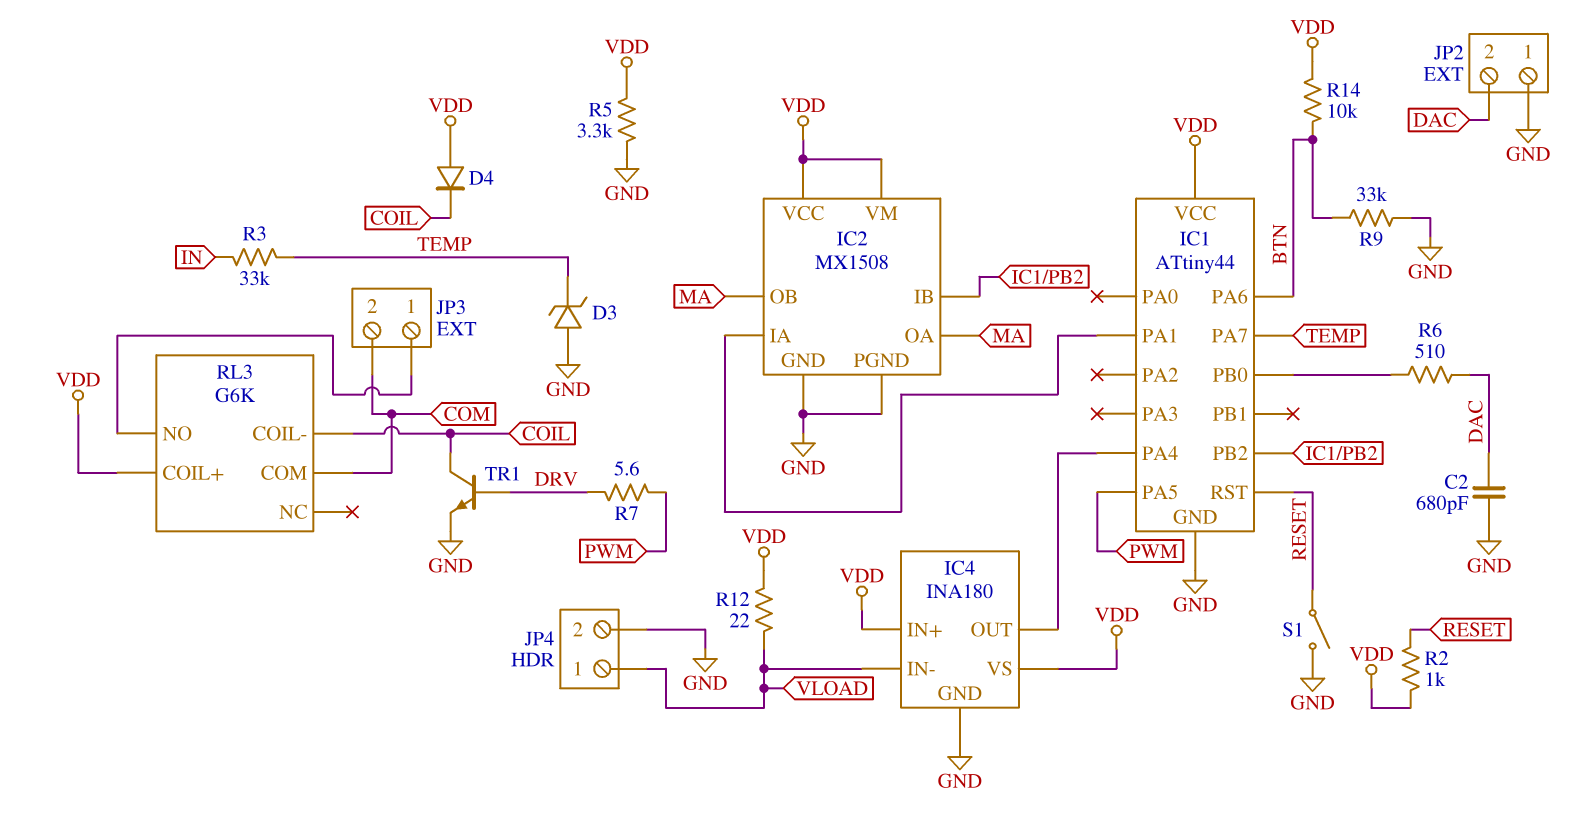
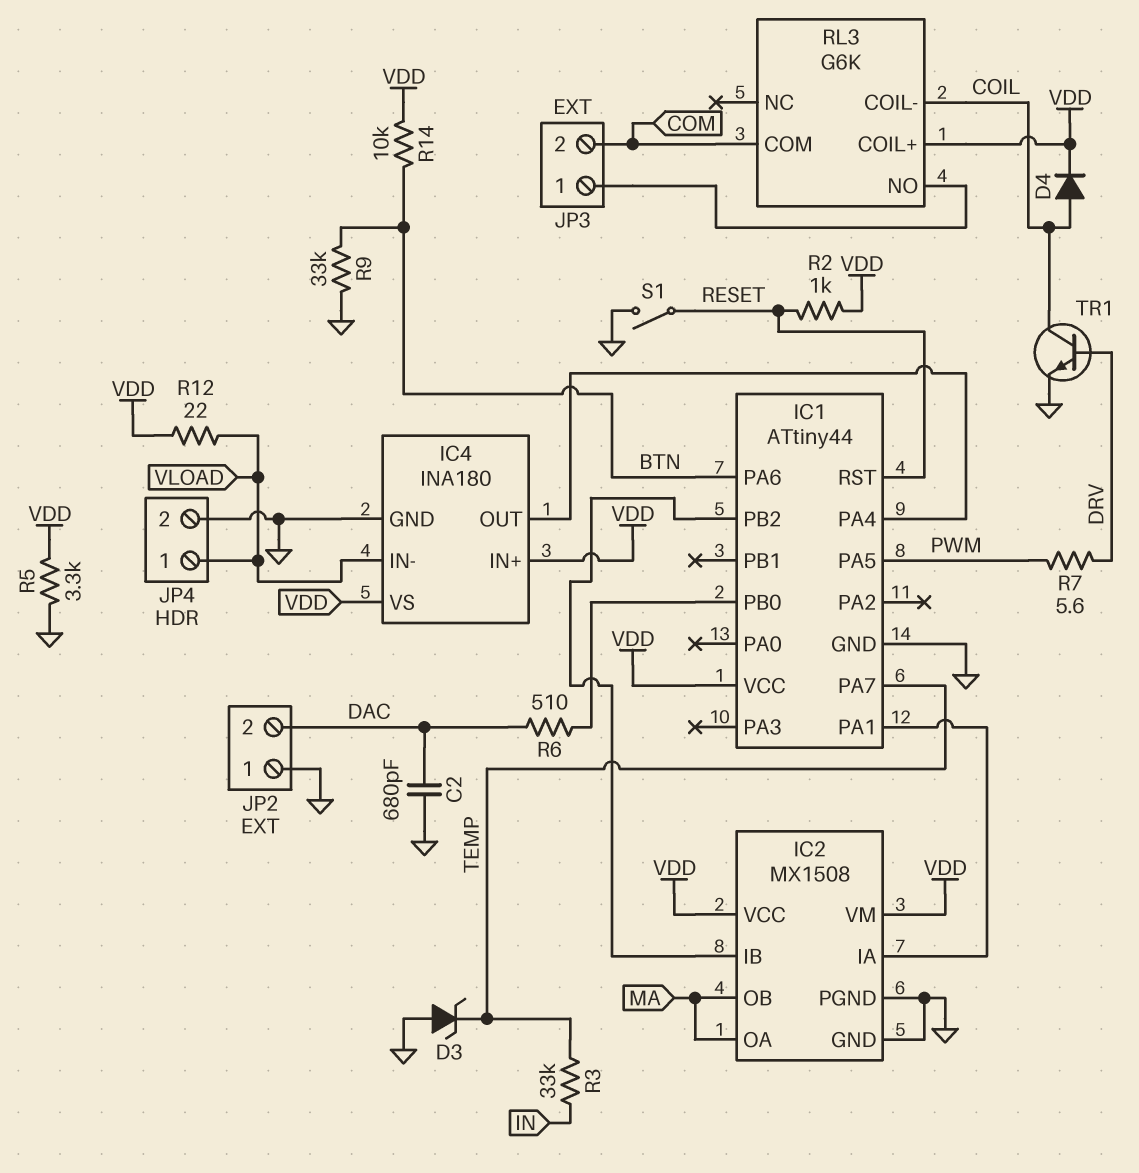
D4: diode (A VDD, K COIL) -> diode (A COIL, K VDD)

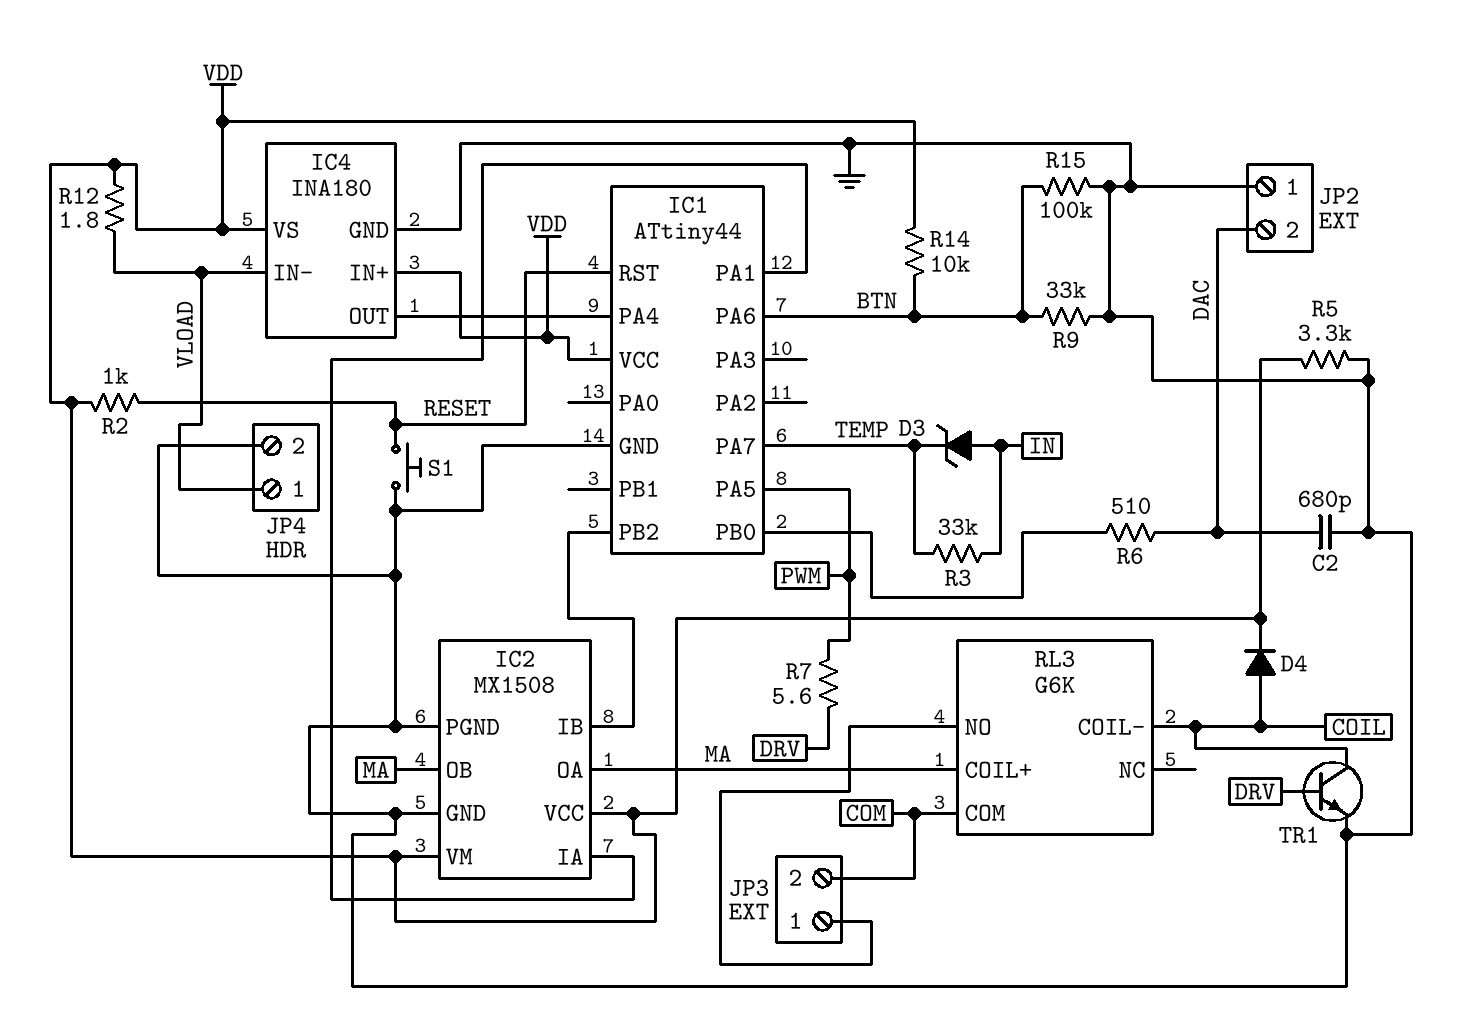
D3: zener (A GND, K TEMP) -> zener (A IN, K TEMP)
R12: 22 (VDD, VLOAD) -> 1.8 (VDD, VLOAD)
R15: none -> 100k (BTN, GND)
RL3 pin COIL+: VDD -> MA
S1: switch (GND, RESET) -> button (GND, RESET)

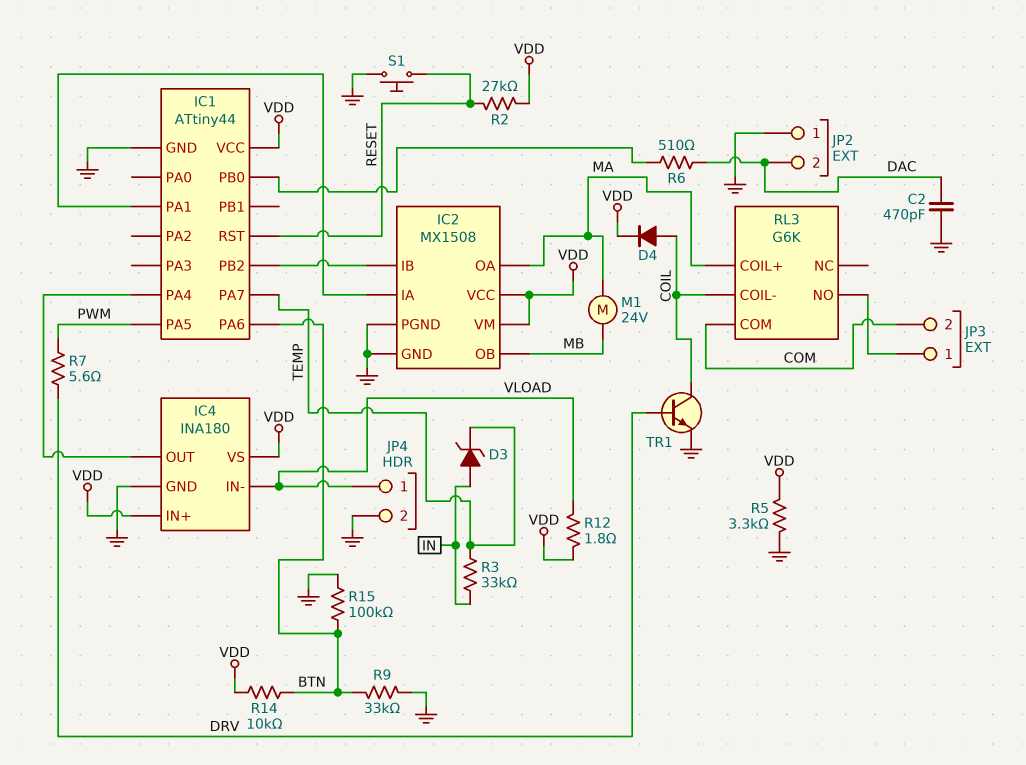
C2: 680pF (DAC, GND) -> 470pF (DAC, GND)
IC2 pin OB: MA -> MB
M1: none -> motor 24V (MA, MB)
R2: 1k (RESET, VDD) -> 27k (RESET, VDD)

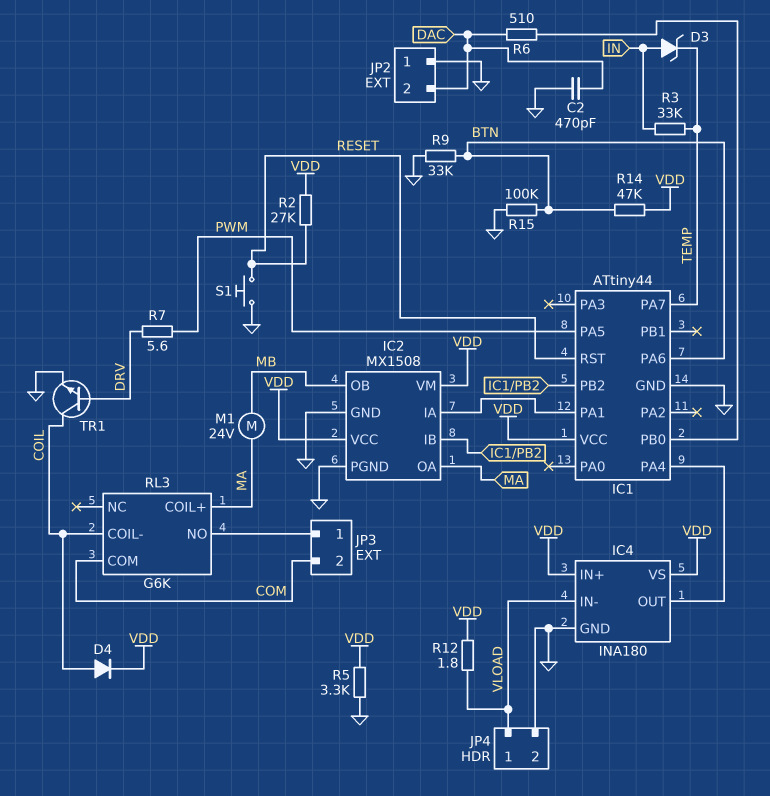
R14: 10k (BTN, VDD) -> 47k (BTN, VDD)

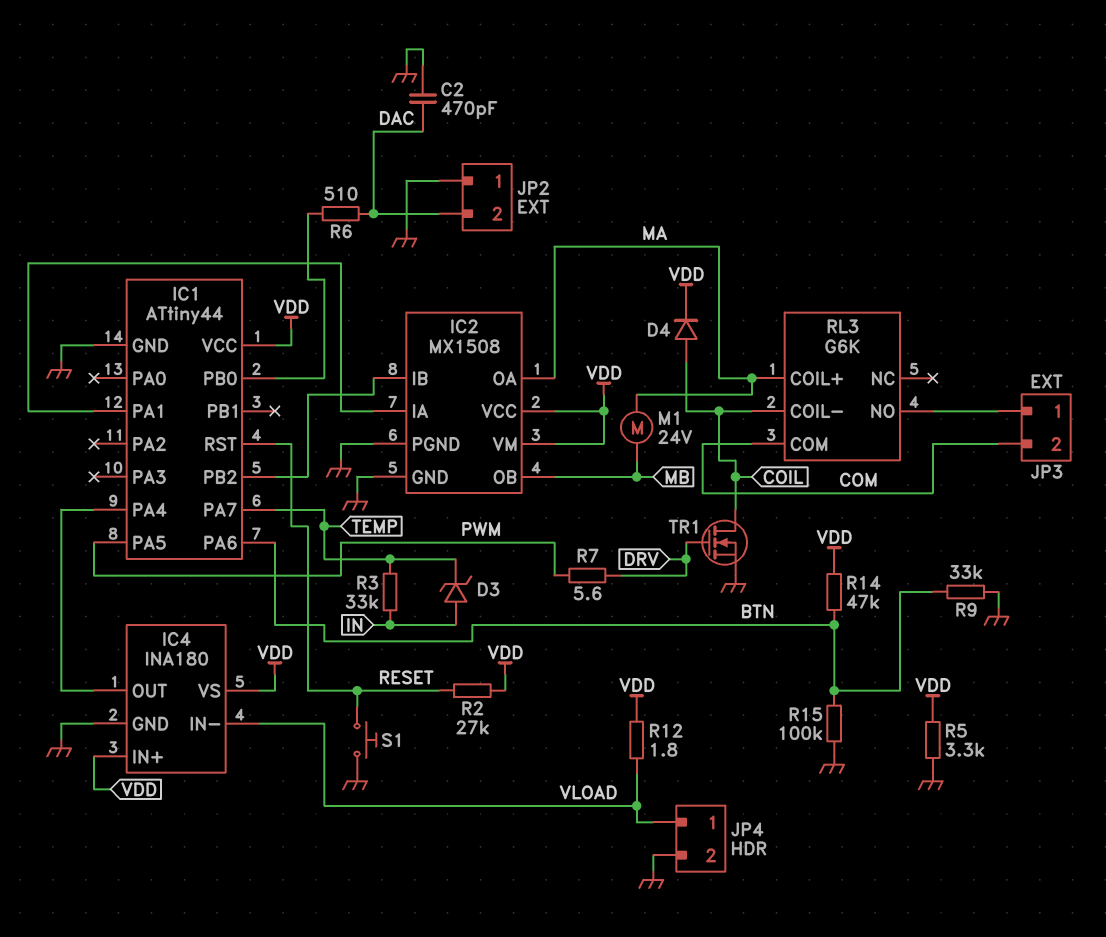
TR1: NPN (B DRV, C COIL, E GND) -> NMOS (G DRV, D COIL, S GND)

